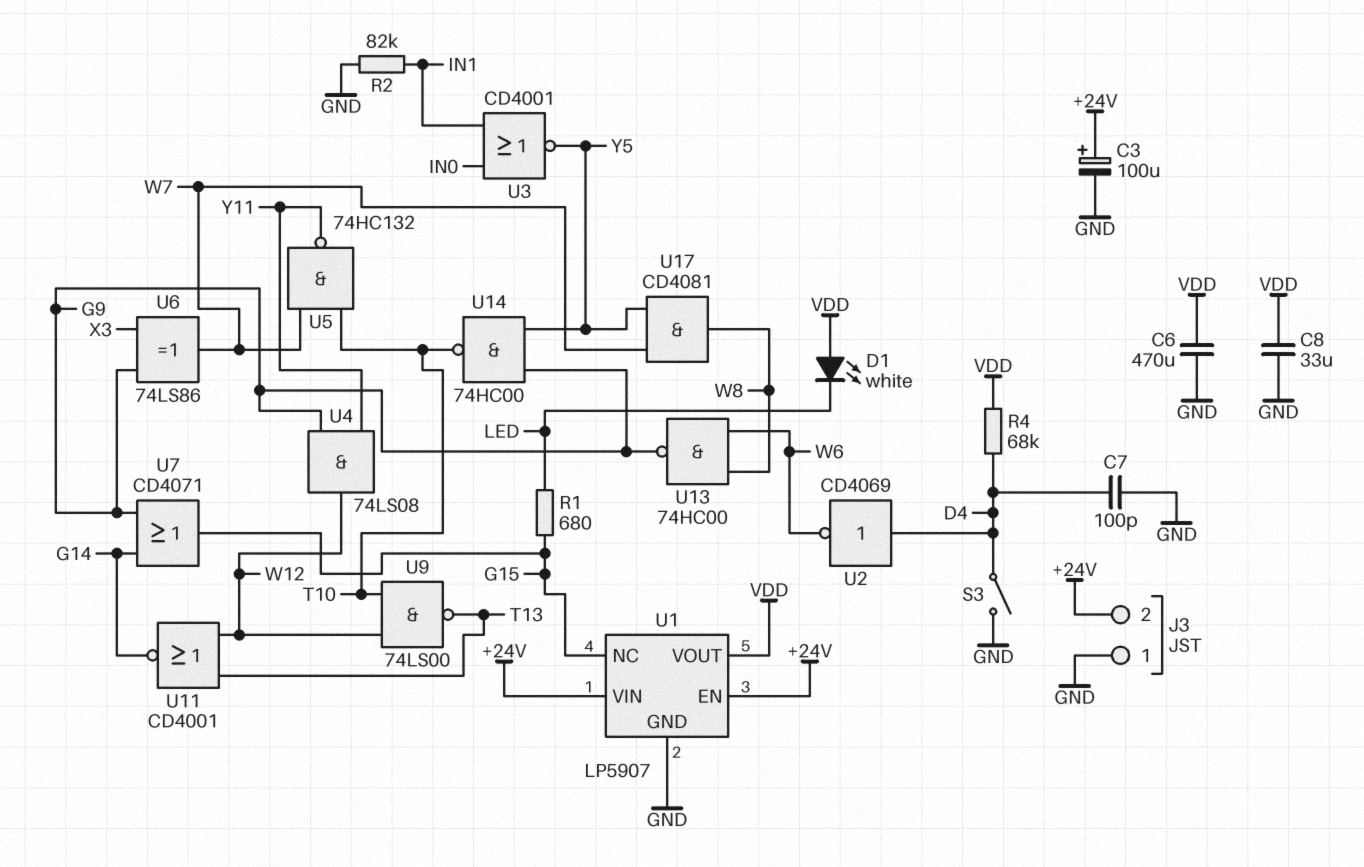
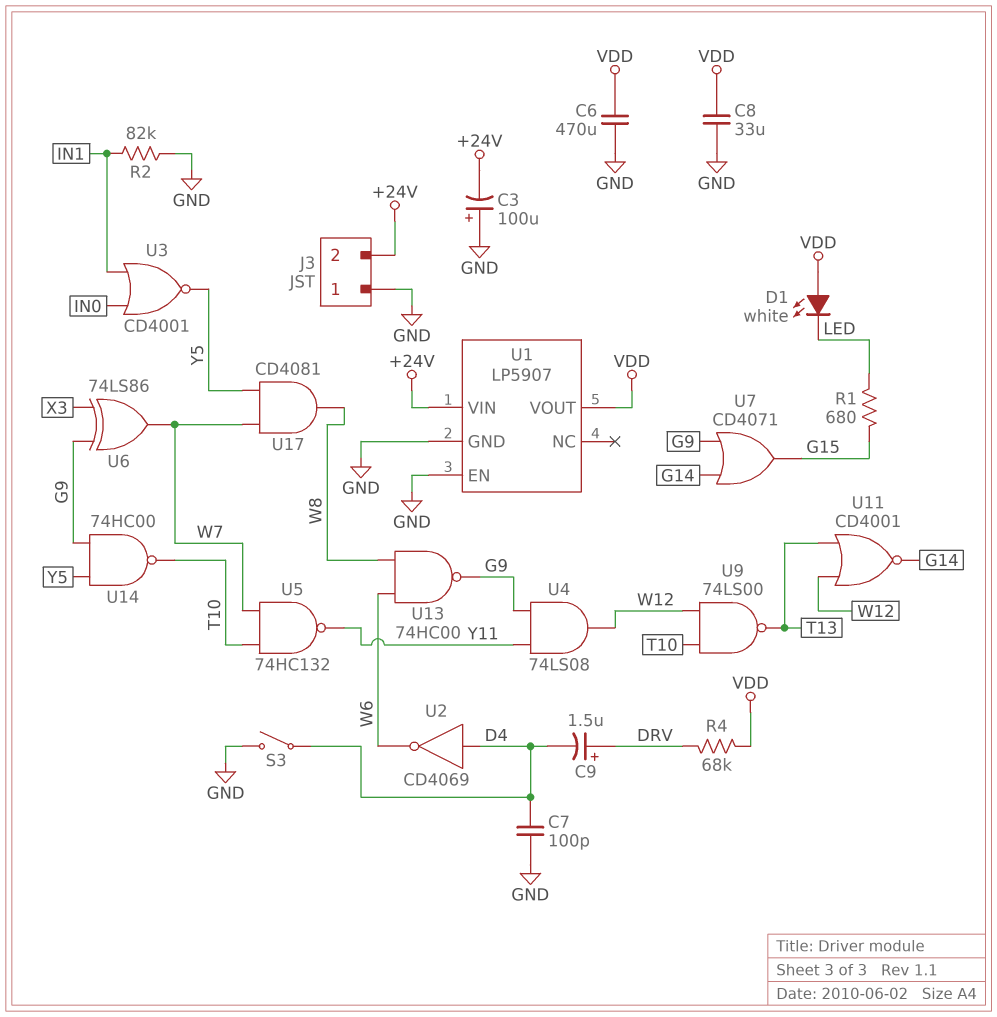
C3: 100uF (plus +24V, minus GND) -> 100uF (plus GND, minus +24V)
C9: none -> 1.5uF (plus DRV, minus D4)
R4: 68k (D4, VDD) -> 68k (DRV, VDD)
U1 pin EN: +24V -> GND
U1 pin NC: G15 -> none

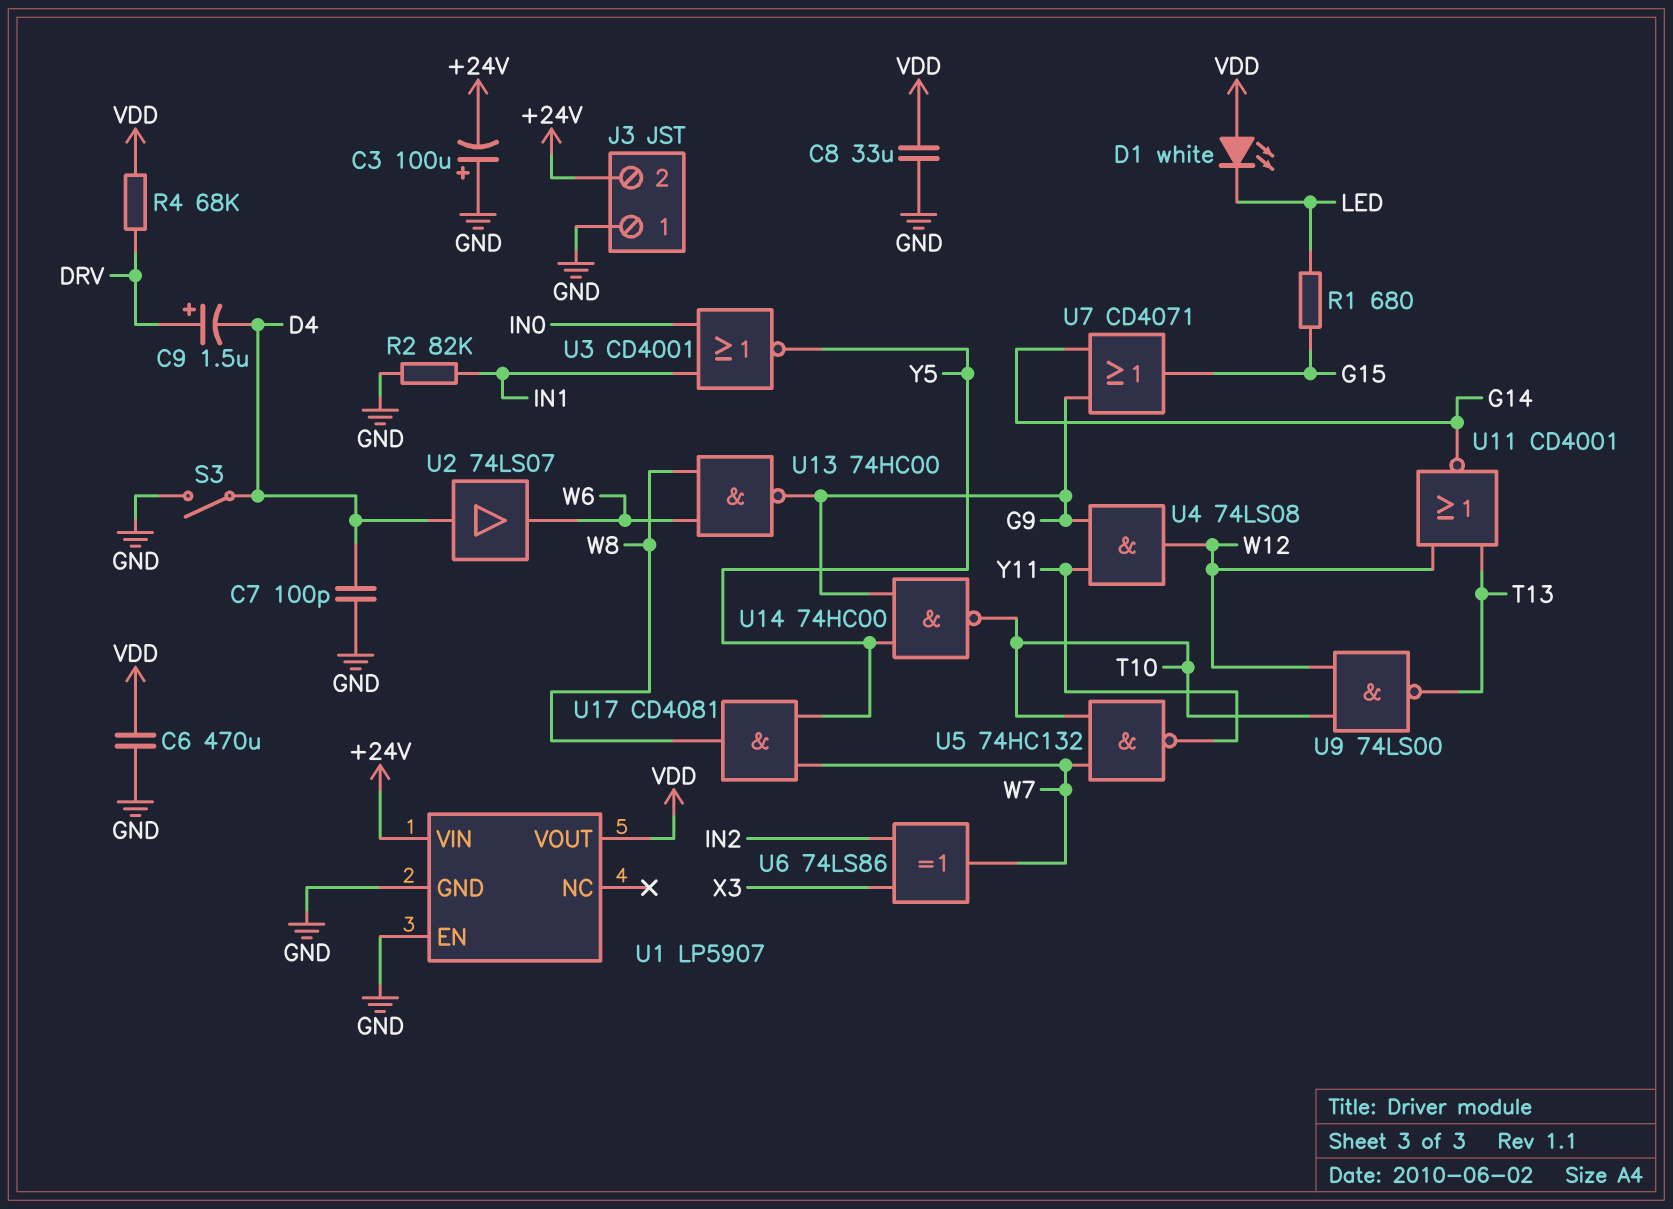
U2: NOT CD4069 (in D4, out W6) -> buffer 74LS07 (in D4, out W6)
U6: XOR 74LS86 (in G9, in X3, out W7) -> XOR 74LS86 (in IN2, in X3, out W7)

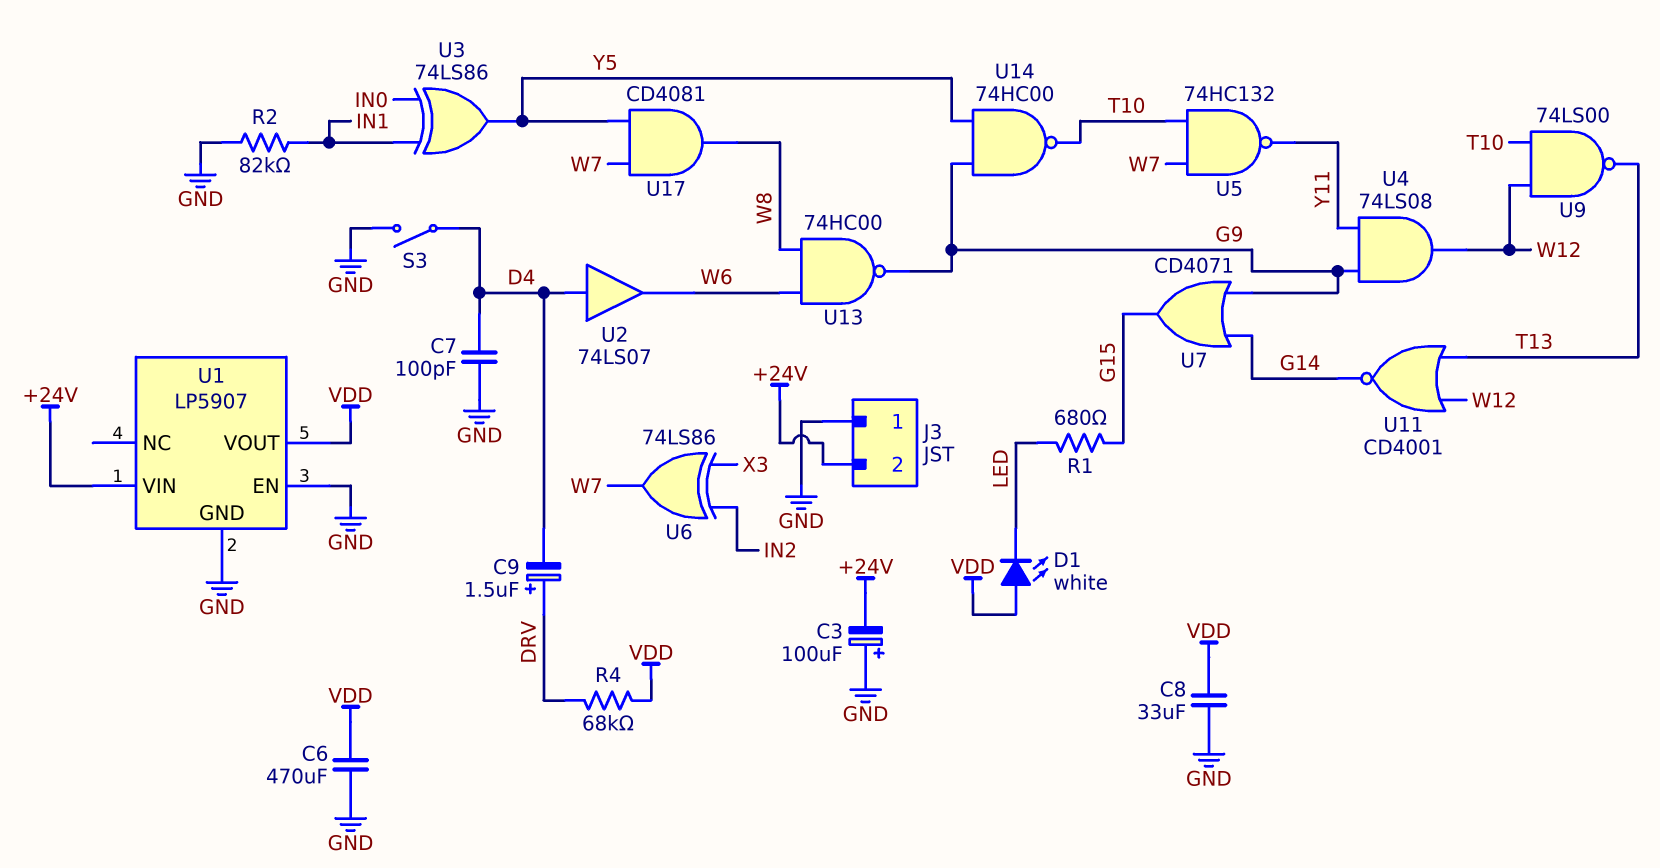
U3: NOR CD4001 (in IN0, in IN1, out Y5) -> XOR 74LS86 (in IN0, in IN1, out Y5)

